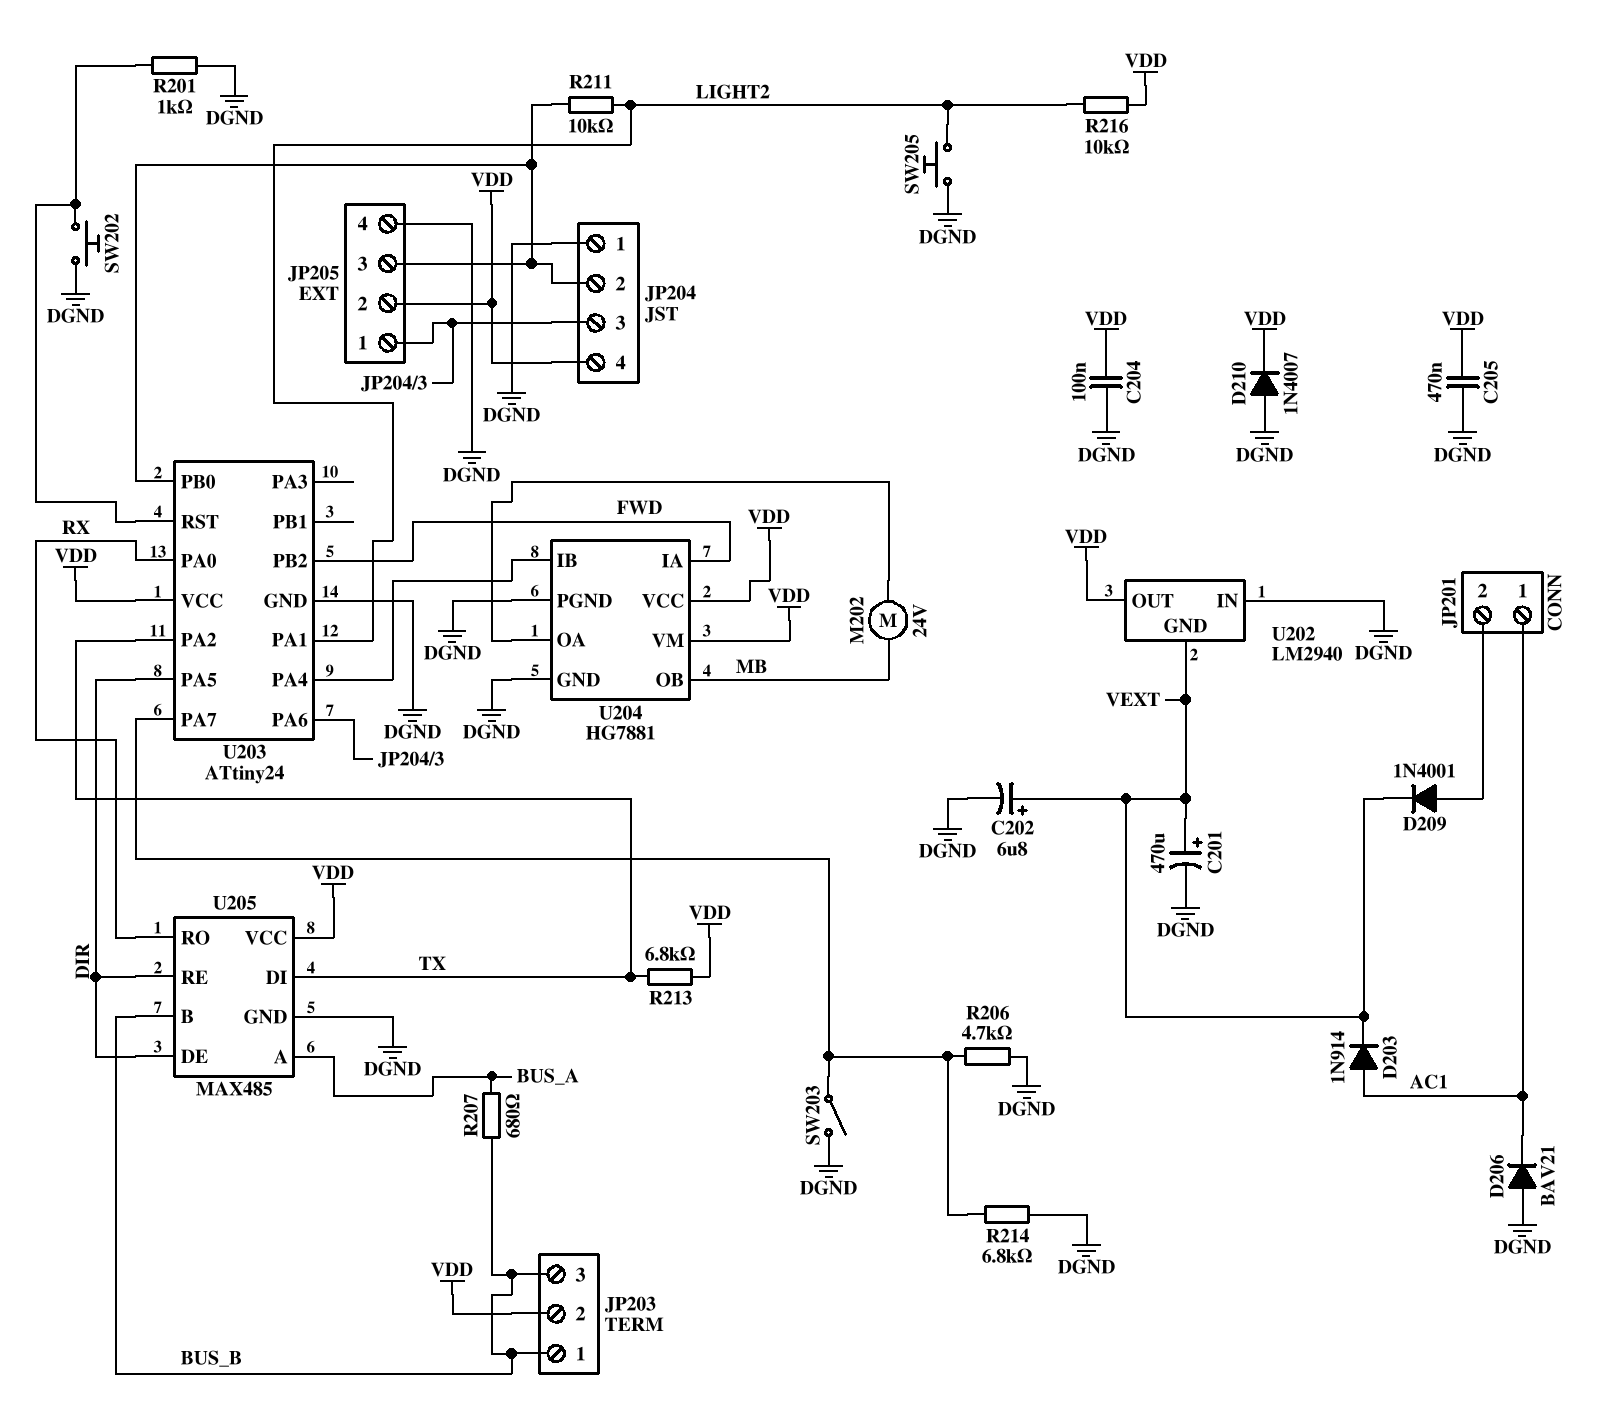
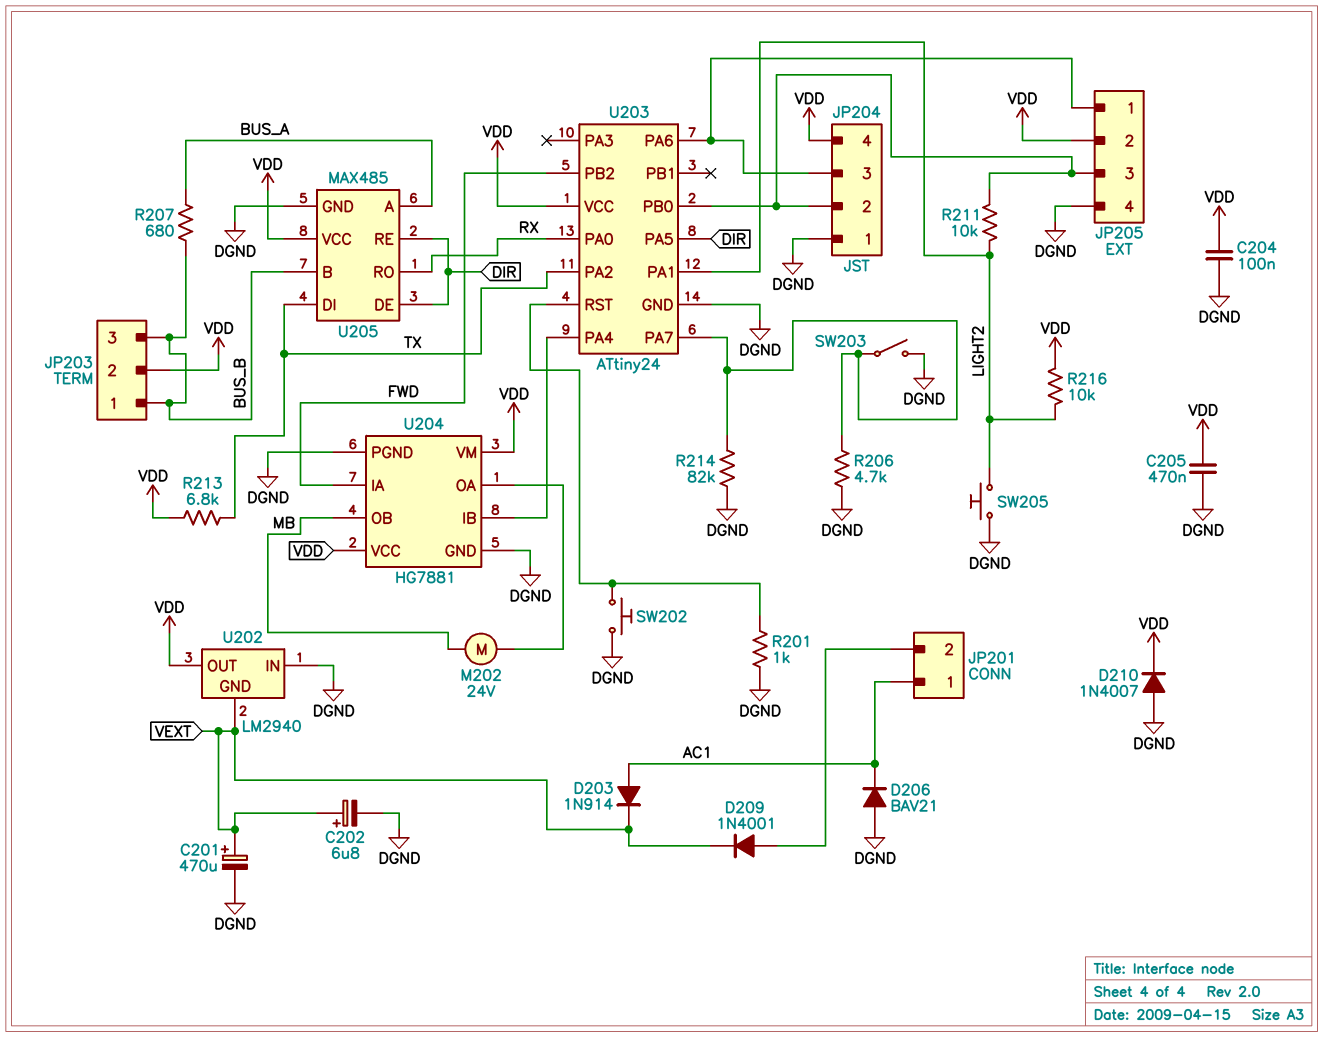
R214: 6.8k (DGND, U203/PA7) -> 82k (DGND, U203/PA7)

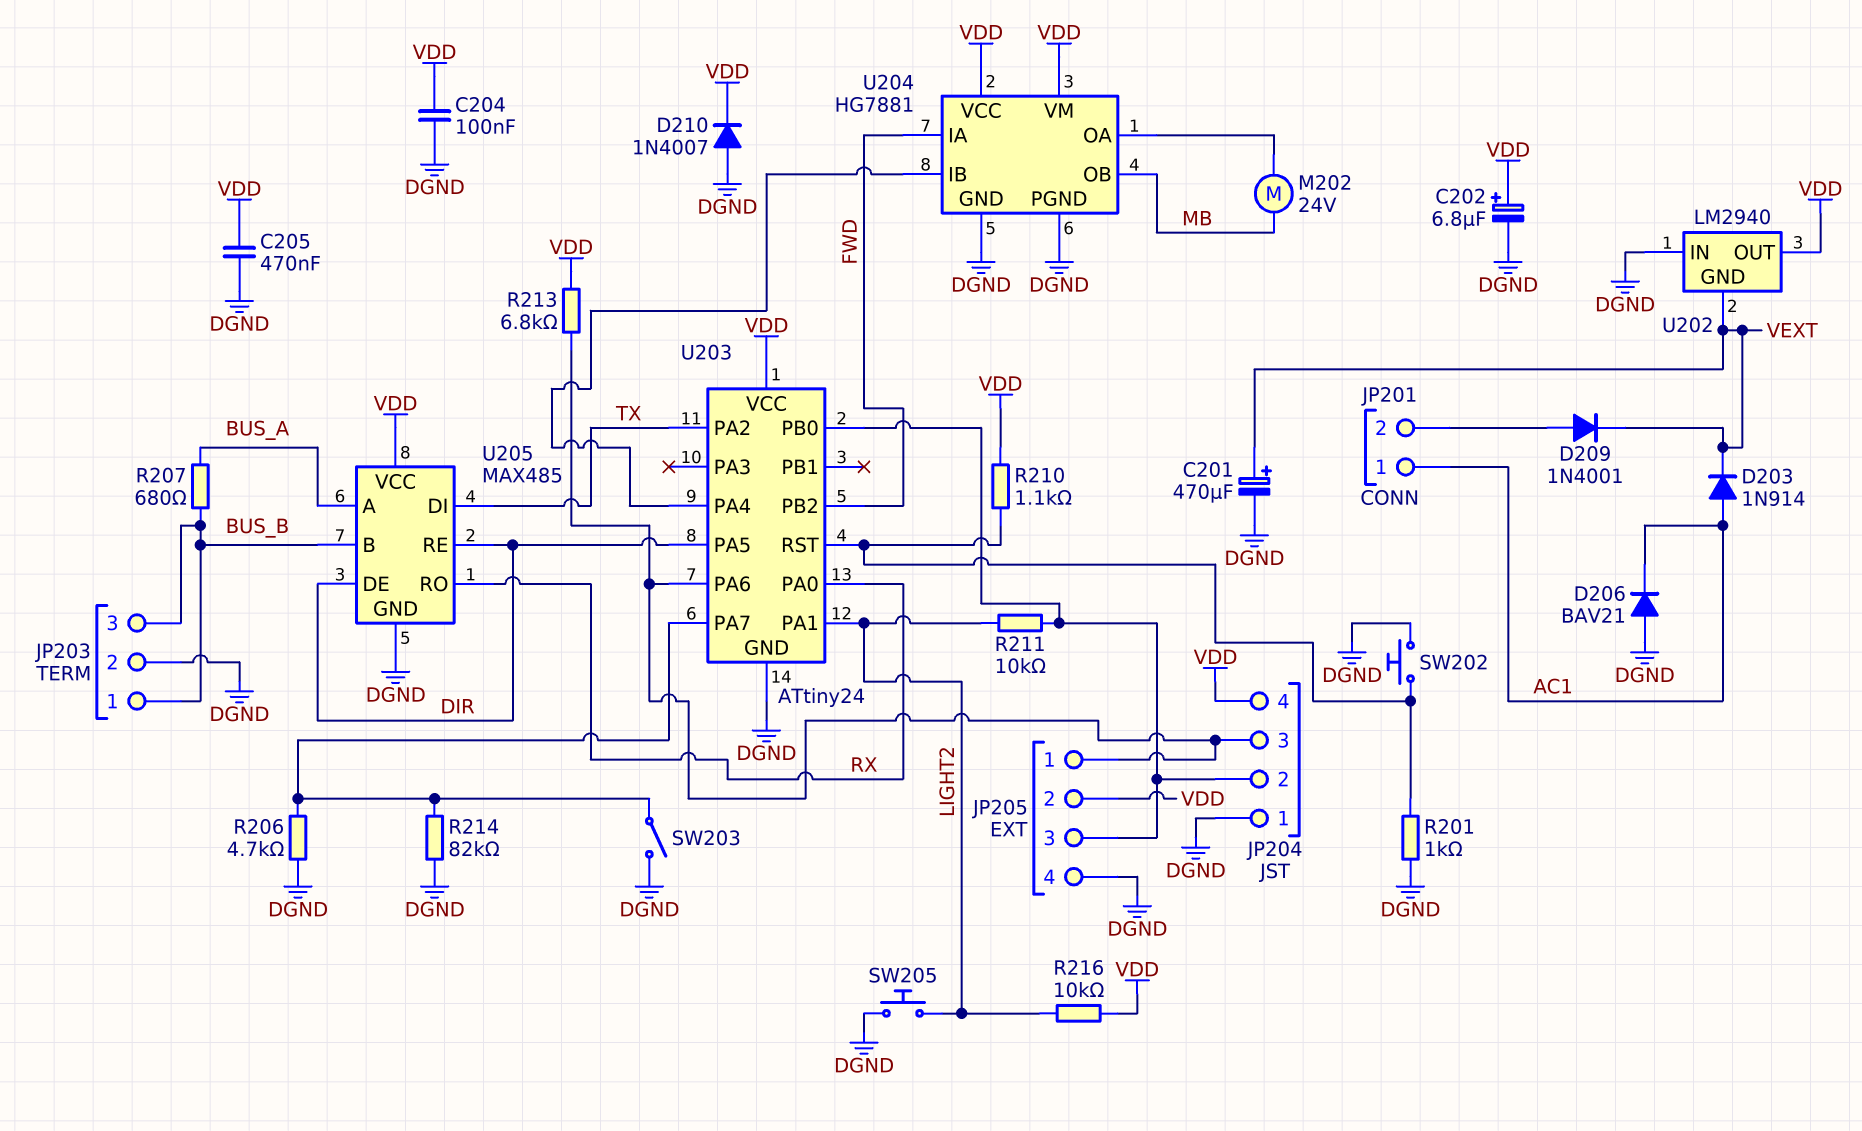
C202: 6.8uF (plus VEXT, minus DGND) -> 6.8uF (plus VDD, minus DGND)
JP203 pin 2: VDD -> DGND
R210: none -> 1.1k (U203/RST, VDD)
R213: 6.8k (TX, VDD) -> 6.8k (JP204/3, VDD)

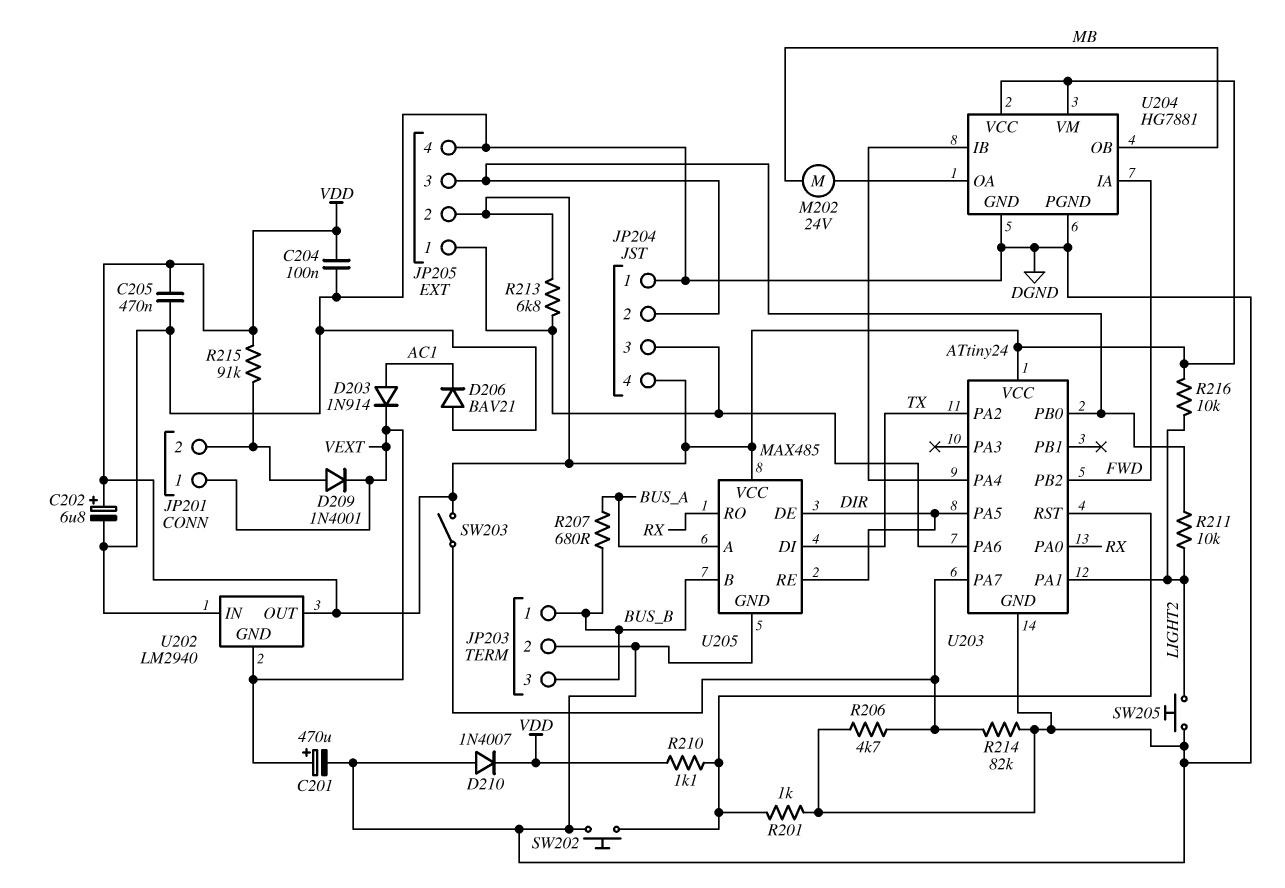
JP201 pin 1: AC1 -> VEXT
R215: none -> 91k (JP201/2, VDD)
SW203: switch (DGND, U203/PA7) -> switch (U203/PA7, VDD)

